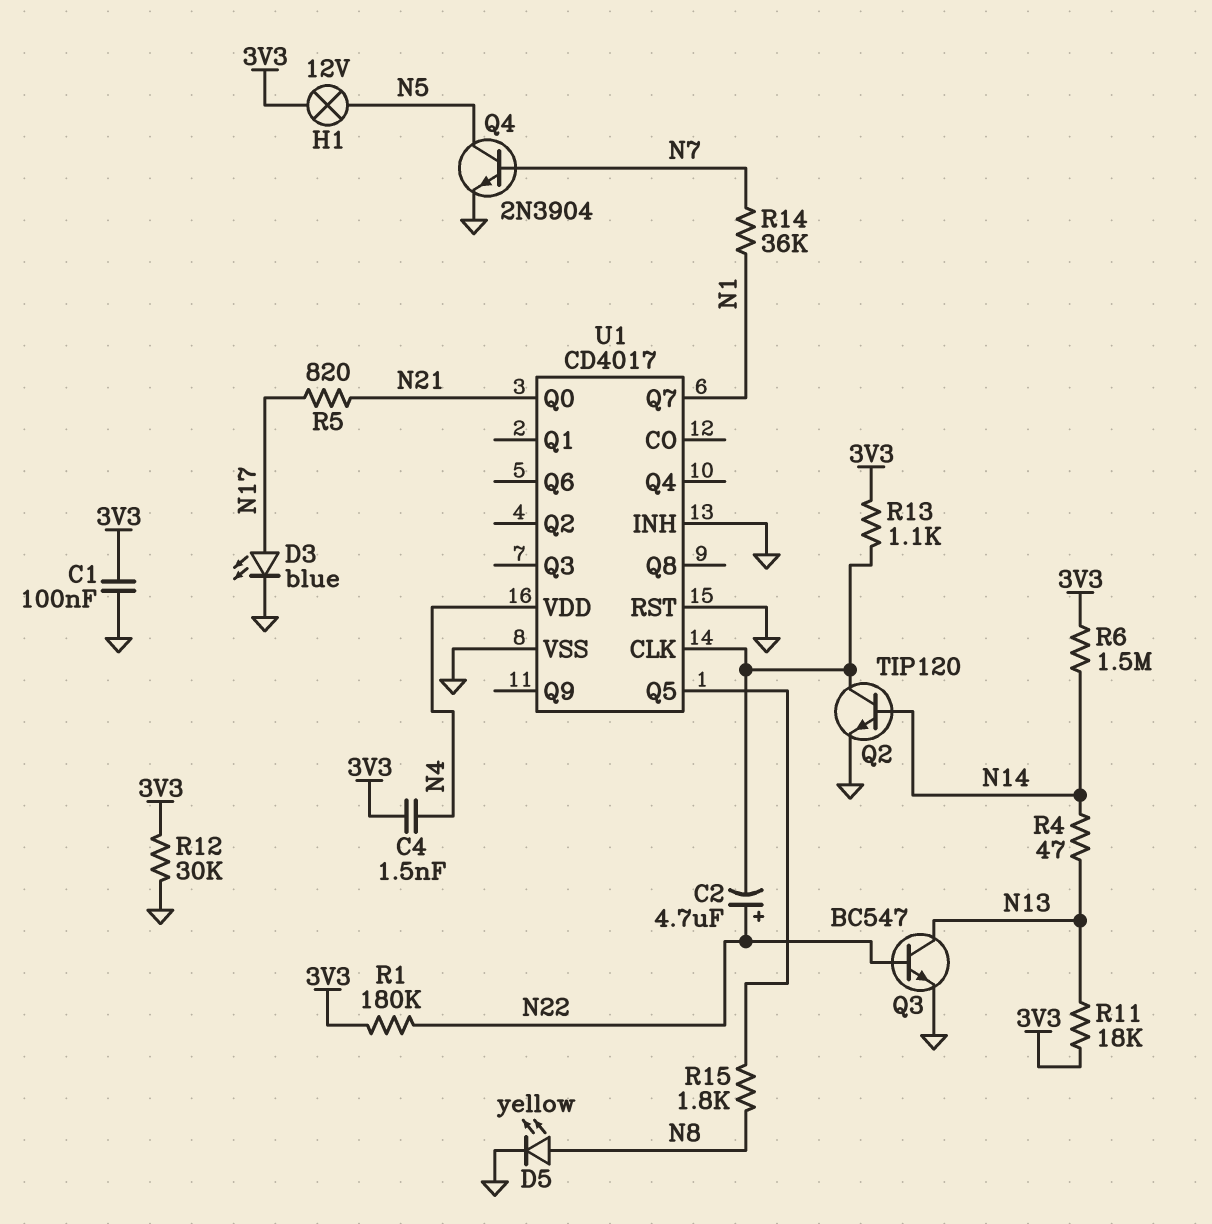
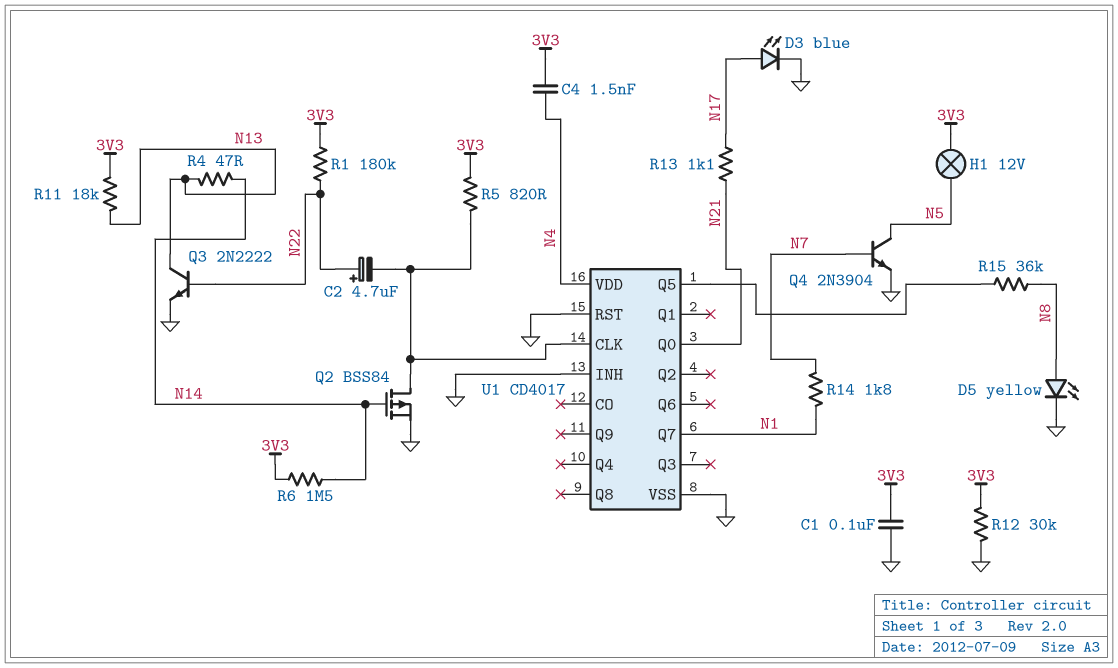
Q2: NPN TIP120 (B N14, C U1/CLK, E GND) -> PMOS BSS84 (G N14, D U1/CLK, S GND)
Q3: NPN BC547 (B N22, C N13, E GND) -> NPN 2N2222 (B N22, C N13, E GND)
R5: 820 (N17, N21) -> 820 (3V3, U1/CLK)
R13: 1.1k (3V3, U1/CLK) -> 1.1k (N17, N21)
R14: 36k (N1, N7) -> 1.8k (N1, N7)
R15: 1.8k (N8, U1/Q5) -> 36k (N8, U1/Q5)

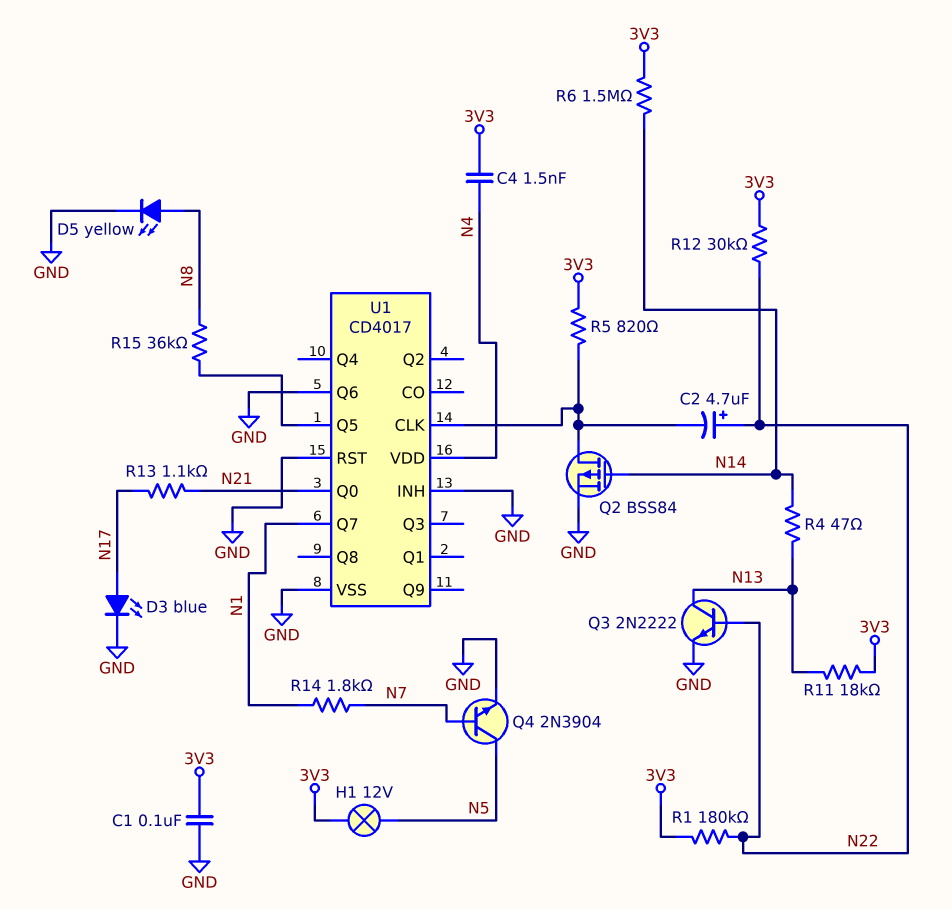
R12: 30k (3V3, GND) -> 30k (3V3, N22)
U1 pin Q6: none -> GND

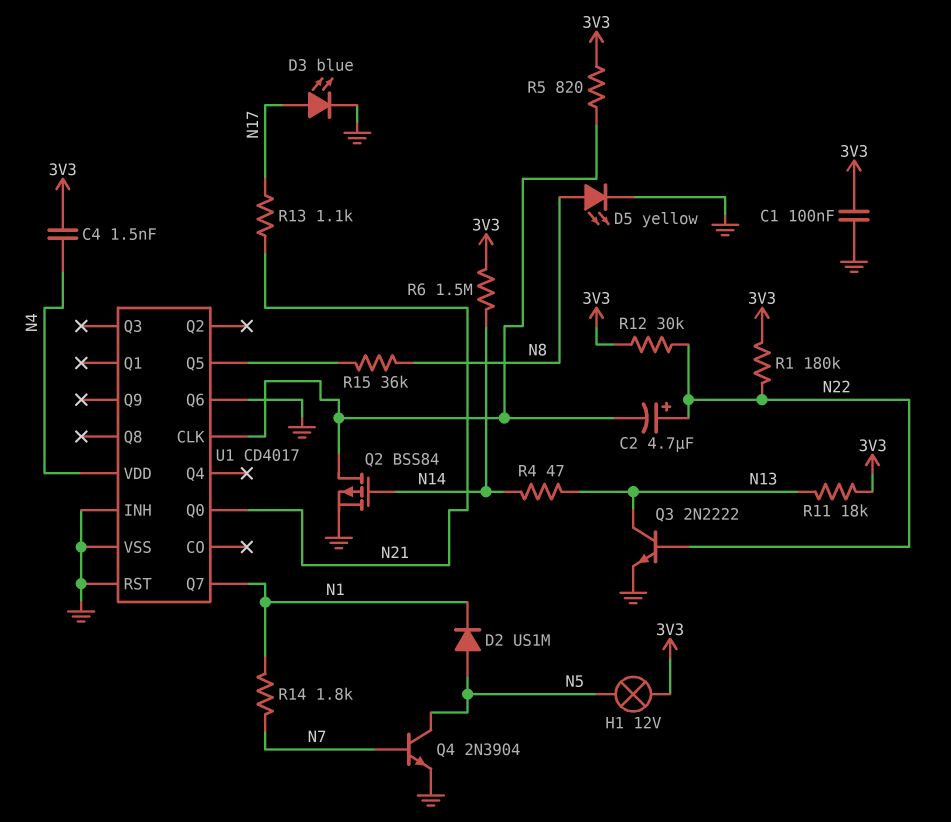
D2: none -> diode US1M (A N5, K N1)

